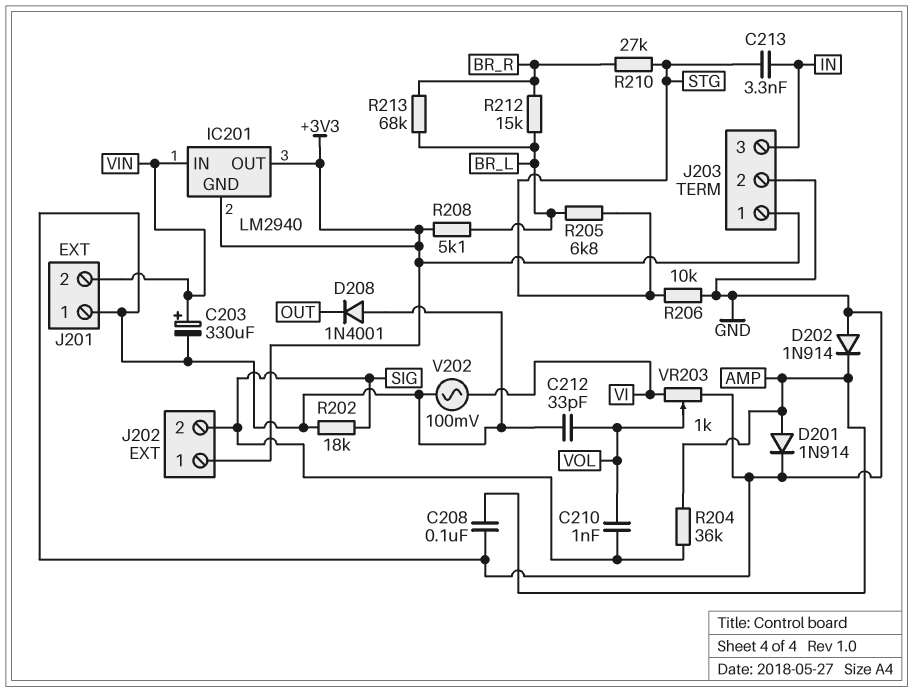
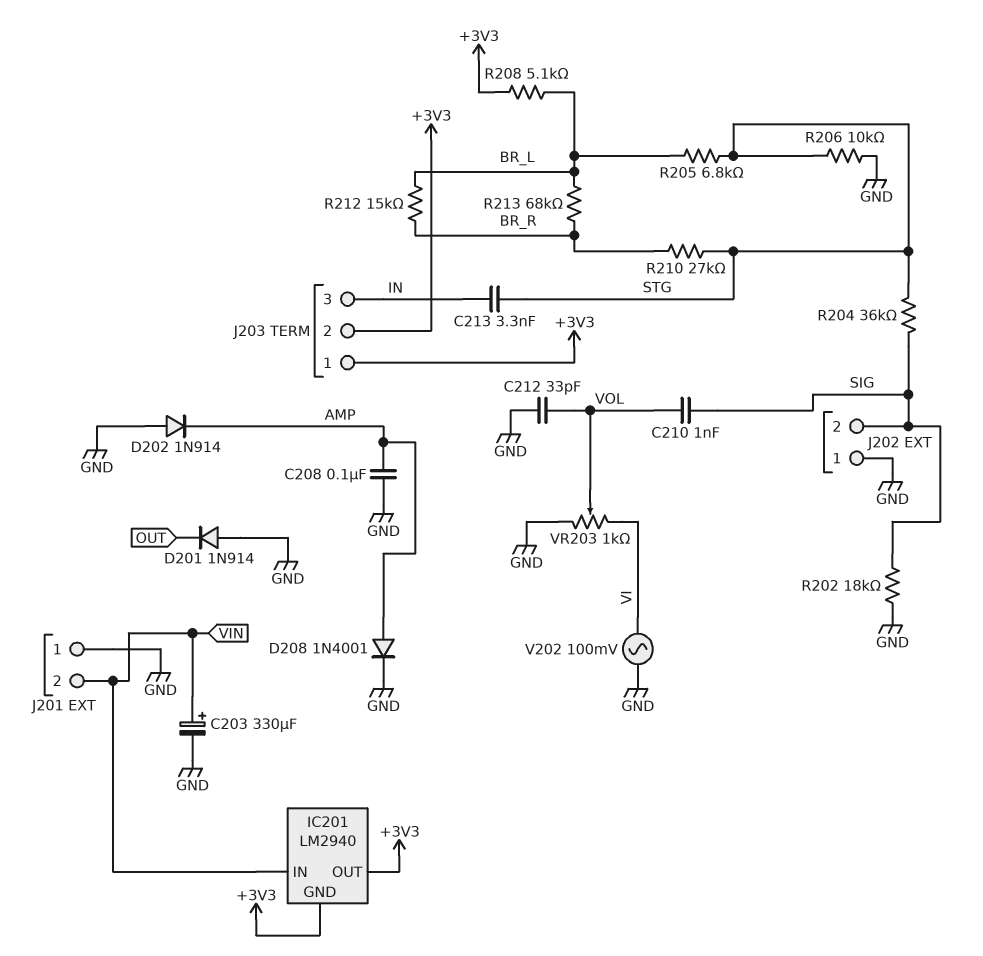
D201: diode 1N914 (A AMP, K GND) -> diode 1N914 (A GND, K OUT)
D208: diode 1N4001 (A GND, K OUT) -> diode 1N4001 (A AMP, K GND)
J202 pin 1: +3V3 -> GND
J203 pin 2: GND -> +3V3
R204: 36k (AMP, SIG) -> 36k (SIG, STG)

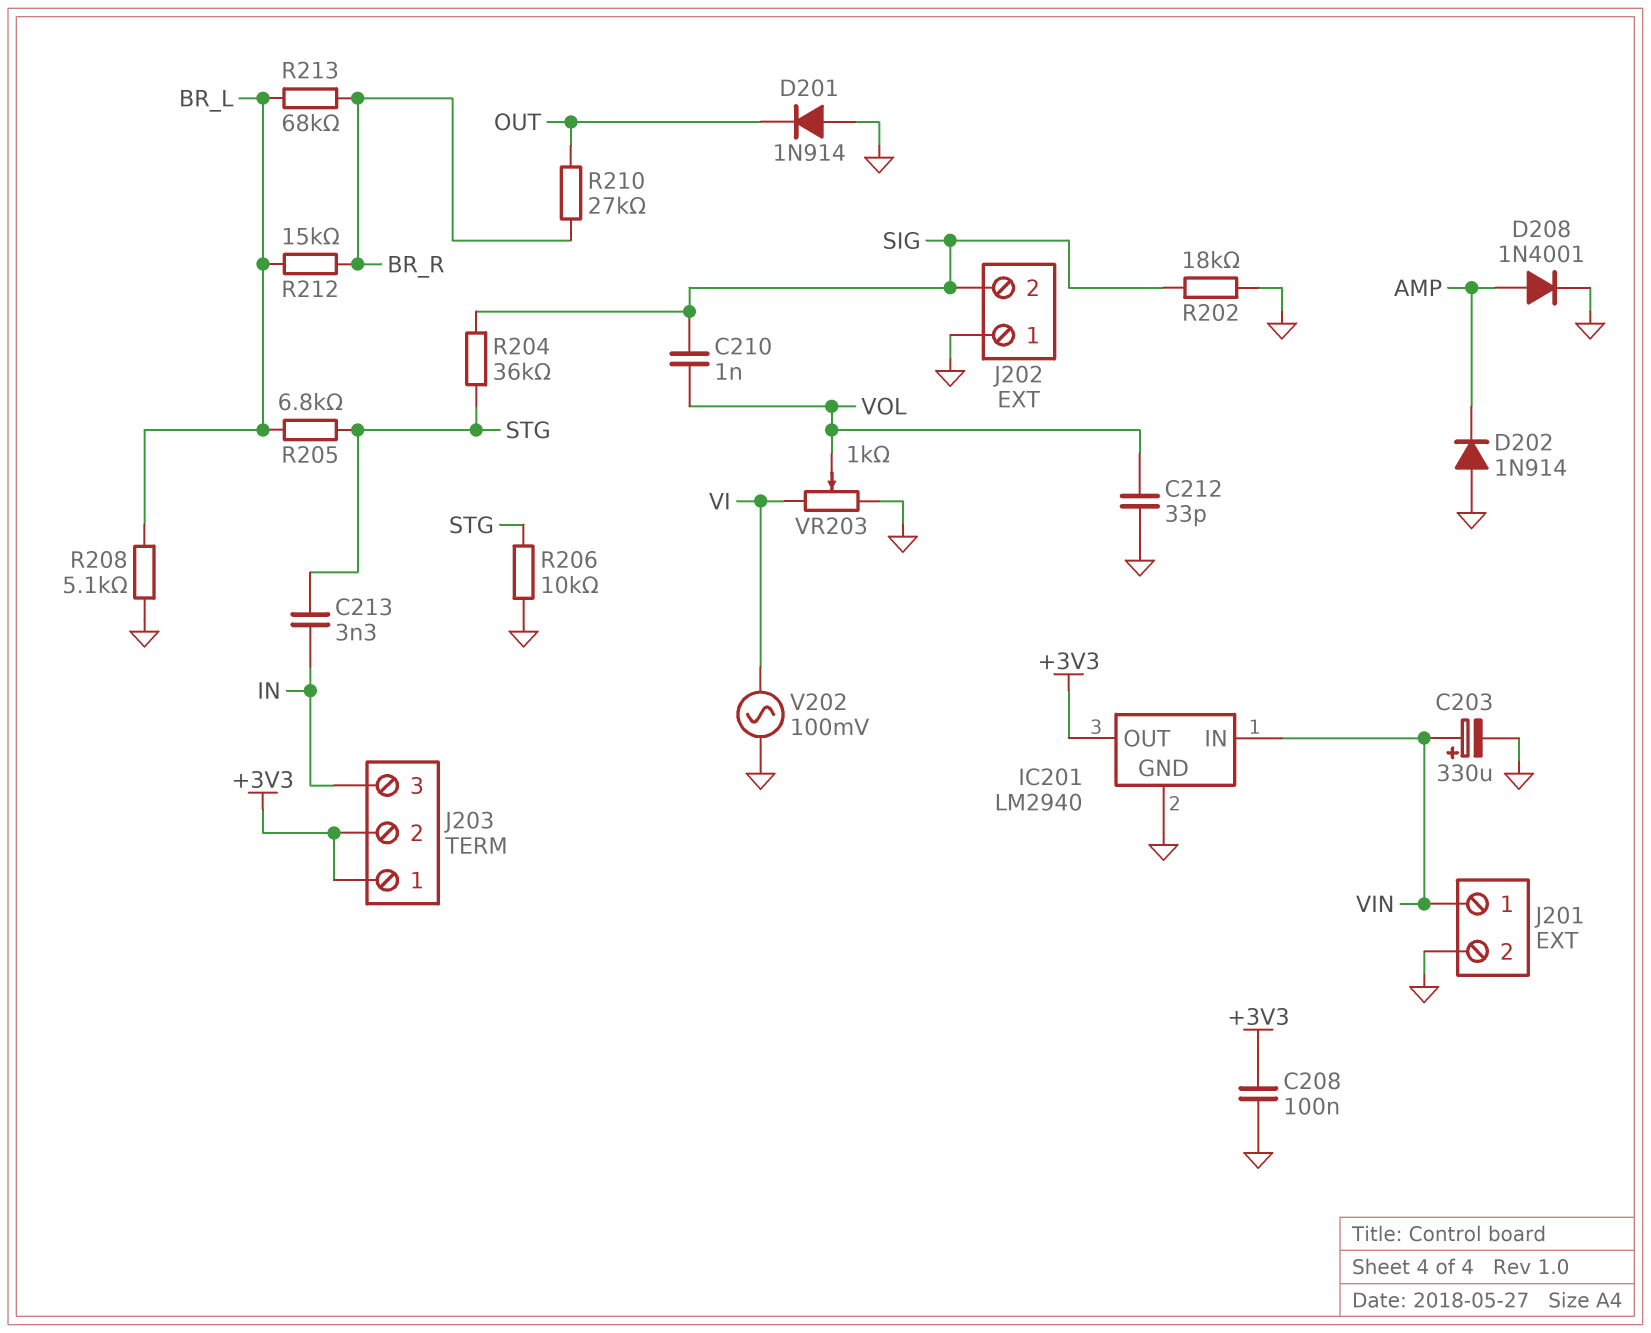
C208: 100nF (AMP, GND) -> 100nF (+3V3, GND)
IC201 pin GND: +3V3 -> GND
J201 pin 1: GND -> VIN
J201 pin 2: VIN -> GND
R208: 5.1k (+3V3, BR_L) -> 5.1k (BR_L, GND)
R210: 27k (BR_R, STG) -> 27k (BR_R, OUT)

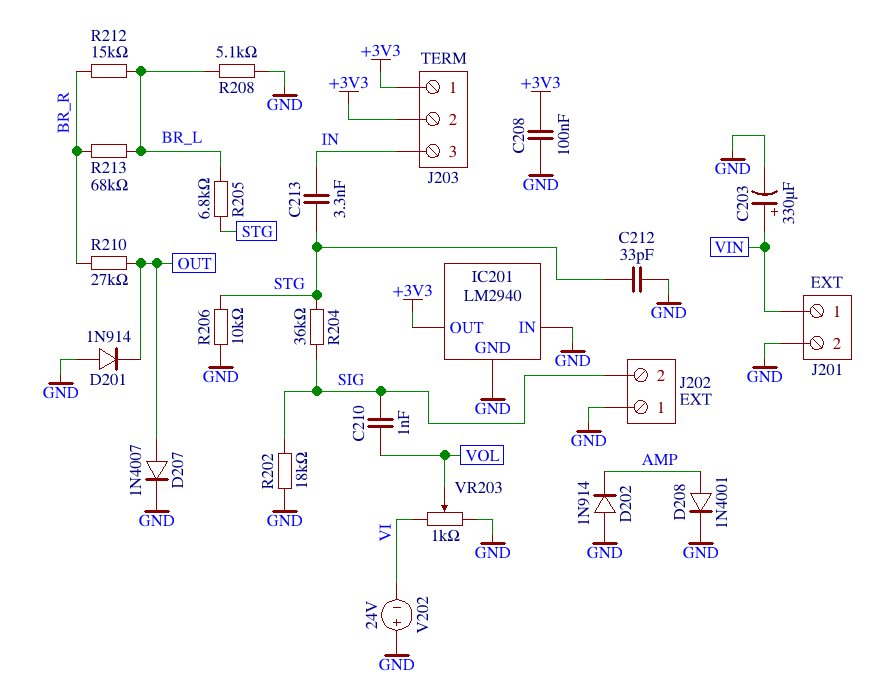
C212: 33pF (GND, VOL) -> 33pF (GND, STG)
D207: none -> diode 1N4007 (A OUT, K GND)
IC201 pin IN: VIN -> GND
V202: AC 100mV (GND, VI) -> 24V (plus GND, minus VI)

